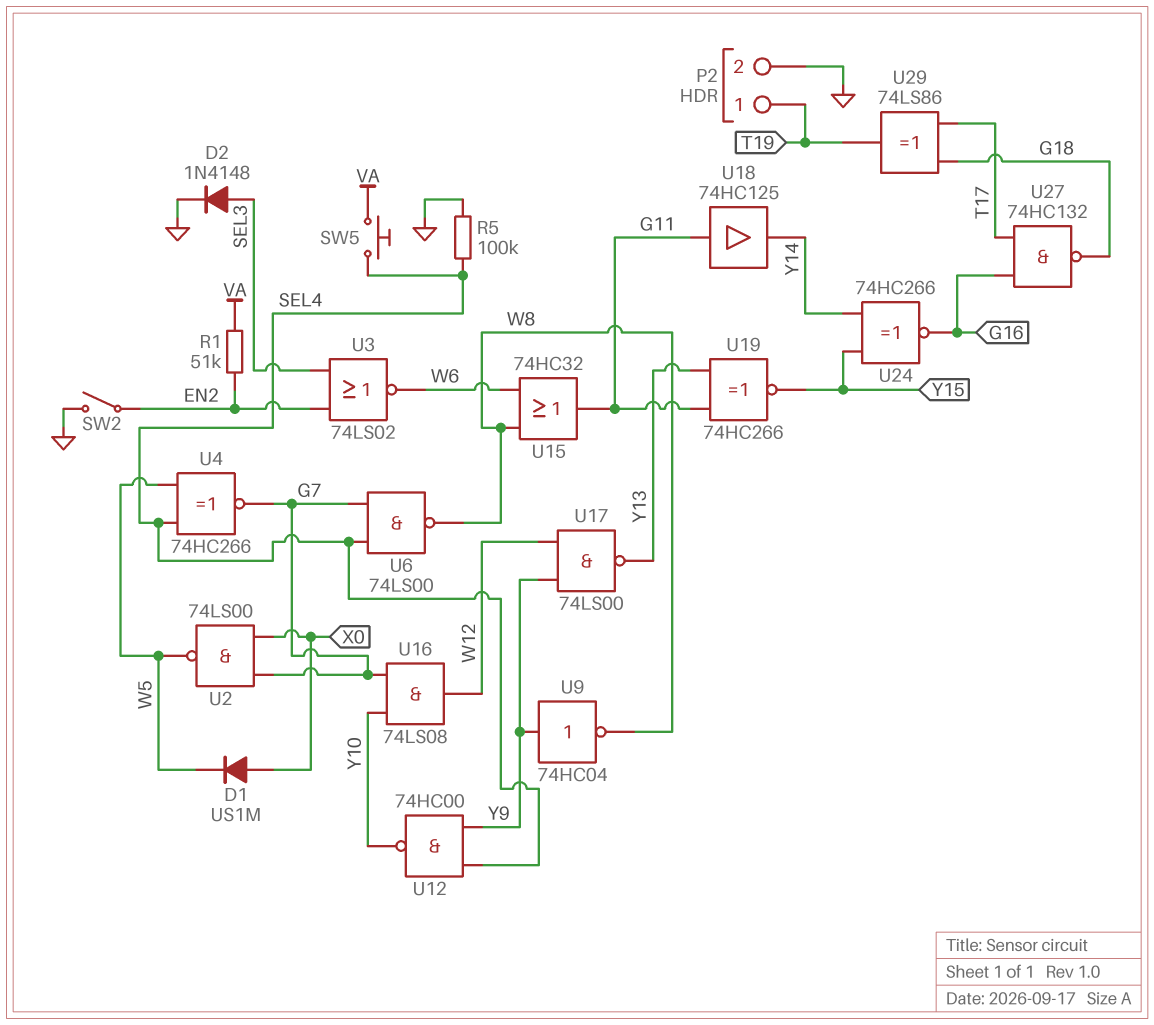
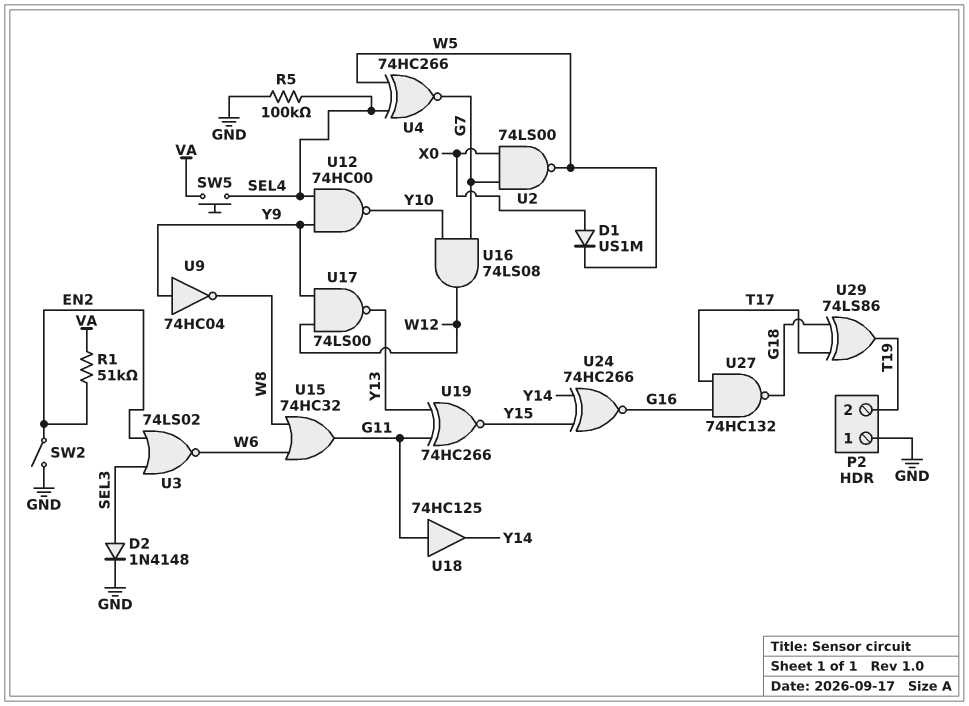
P2 pin 1: T19 -> GND
P2 pin 2: GND -> T19
U6: NAND 74LS00 (in G7, in SEL4, out W8) -> none

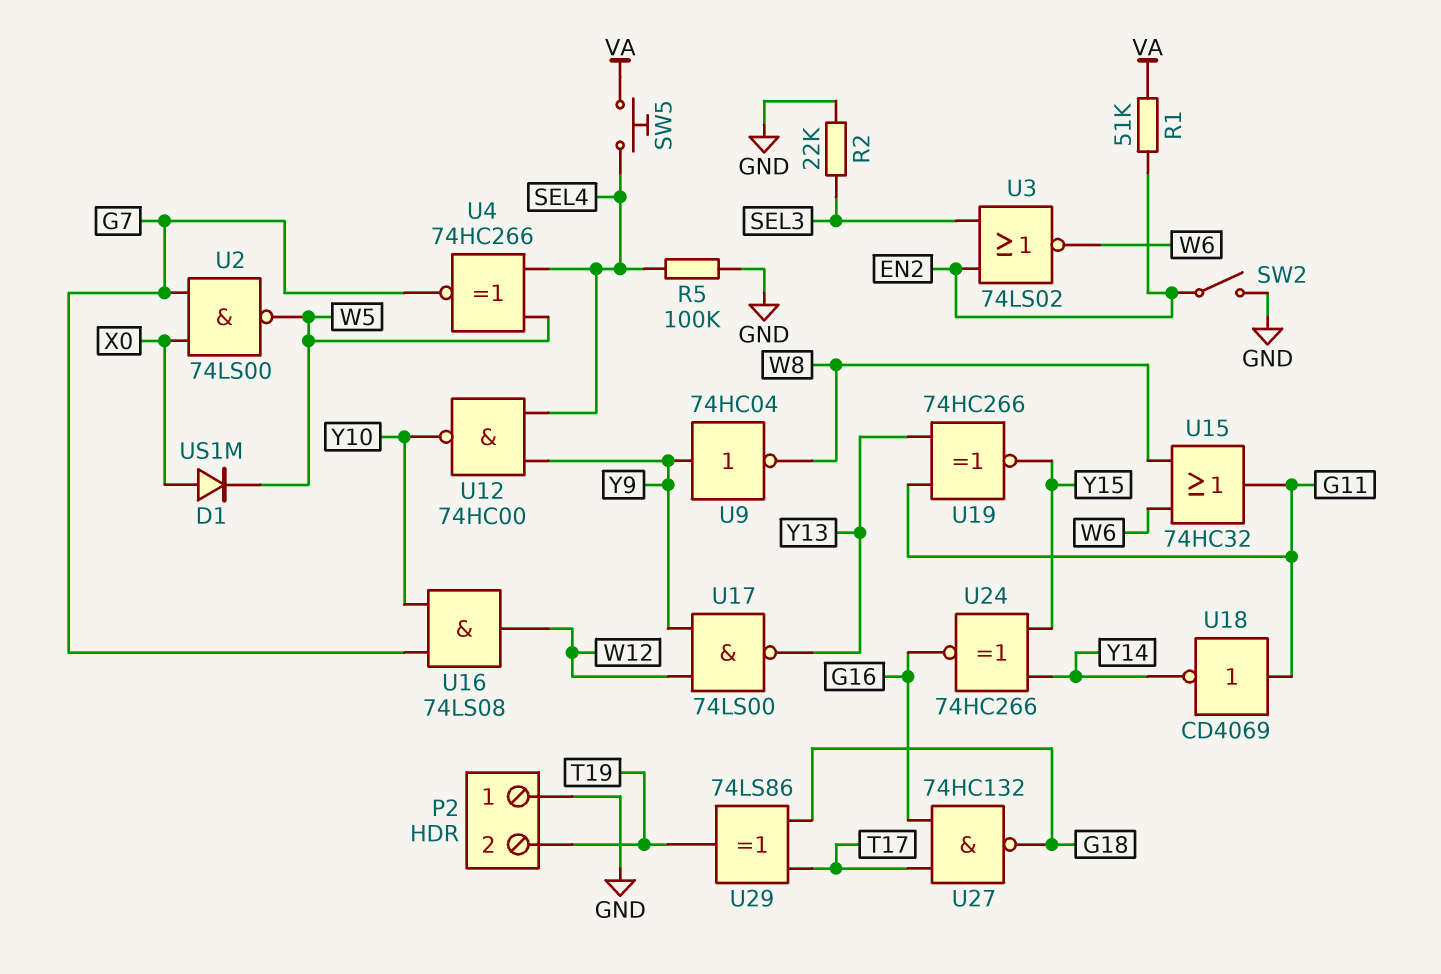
D2: diode 1N4148 (A SEL3, K GND) -> none
R2: none -> 22k (GND, SEL3)
U18: buffer 74HC125 (in G11, out Y14) -> NOT CD4069 (in G11, out Y14)

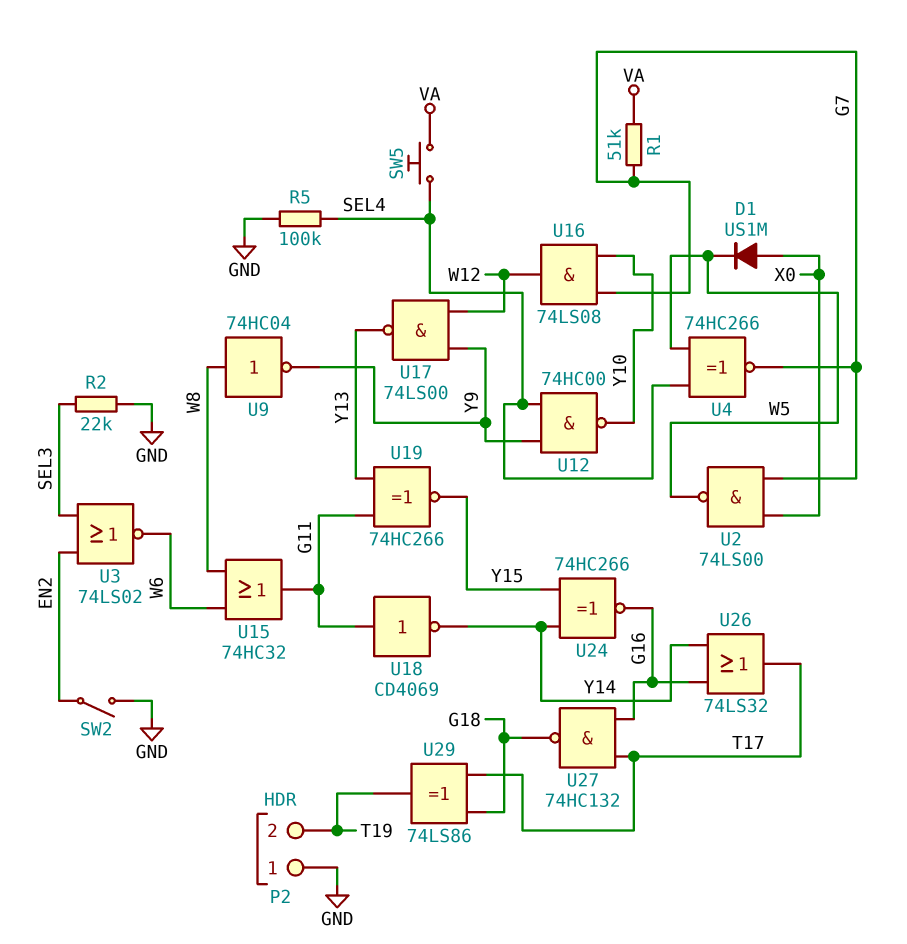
R1: 51k (EN2, VA) -> 51k (G7, VA)
U9: NOT 74HC04 (in Y9, out W8) -> NOT 74HC04 (in W8, out Y9)
U26: none -> OR 74LS32 (in G16, in Y14, out T17)

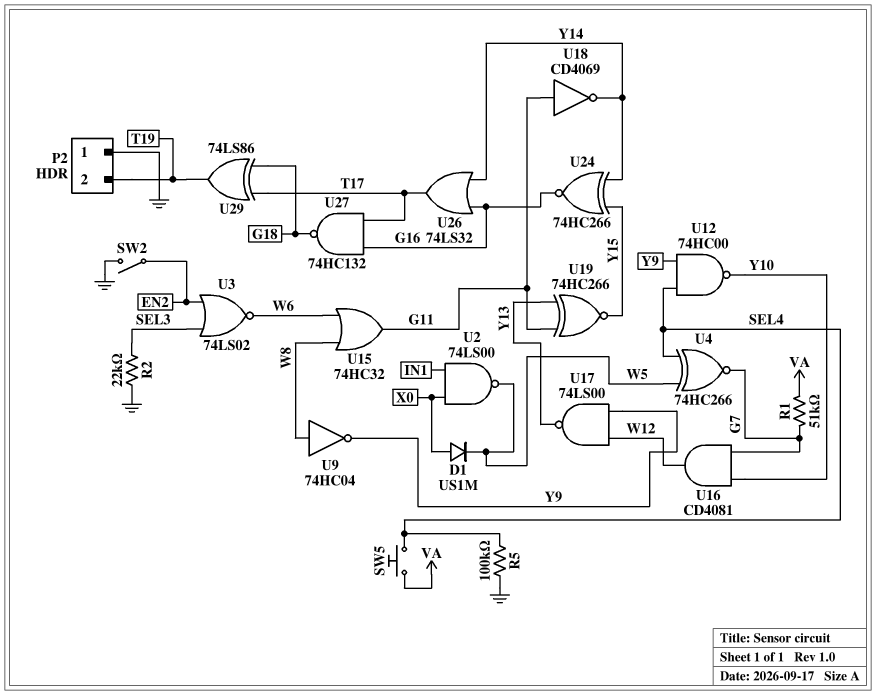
U2: NAND 74LS00 (in G7, in X0, out W5) -> NAND 74LS00 (in IN1, in X0, out W5)
U16: AND 74LS08 (in G7, in Y10, out W12) -> AND CD4081 (in G7, in Y10, out W12)

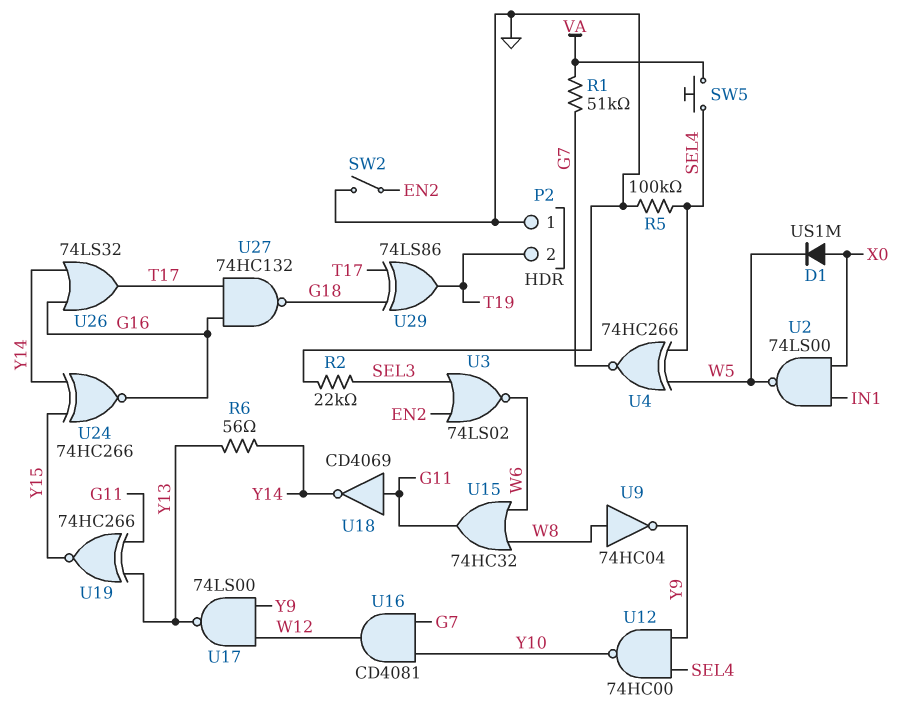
R6: none -> 56 (Y13, Y14)

